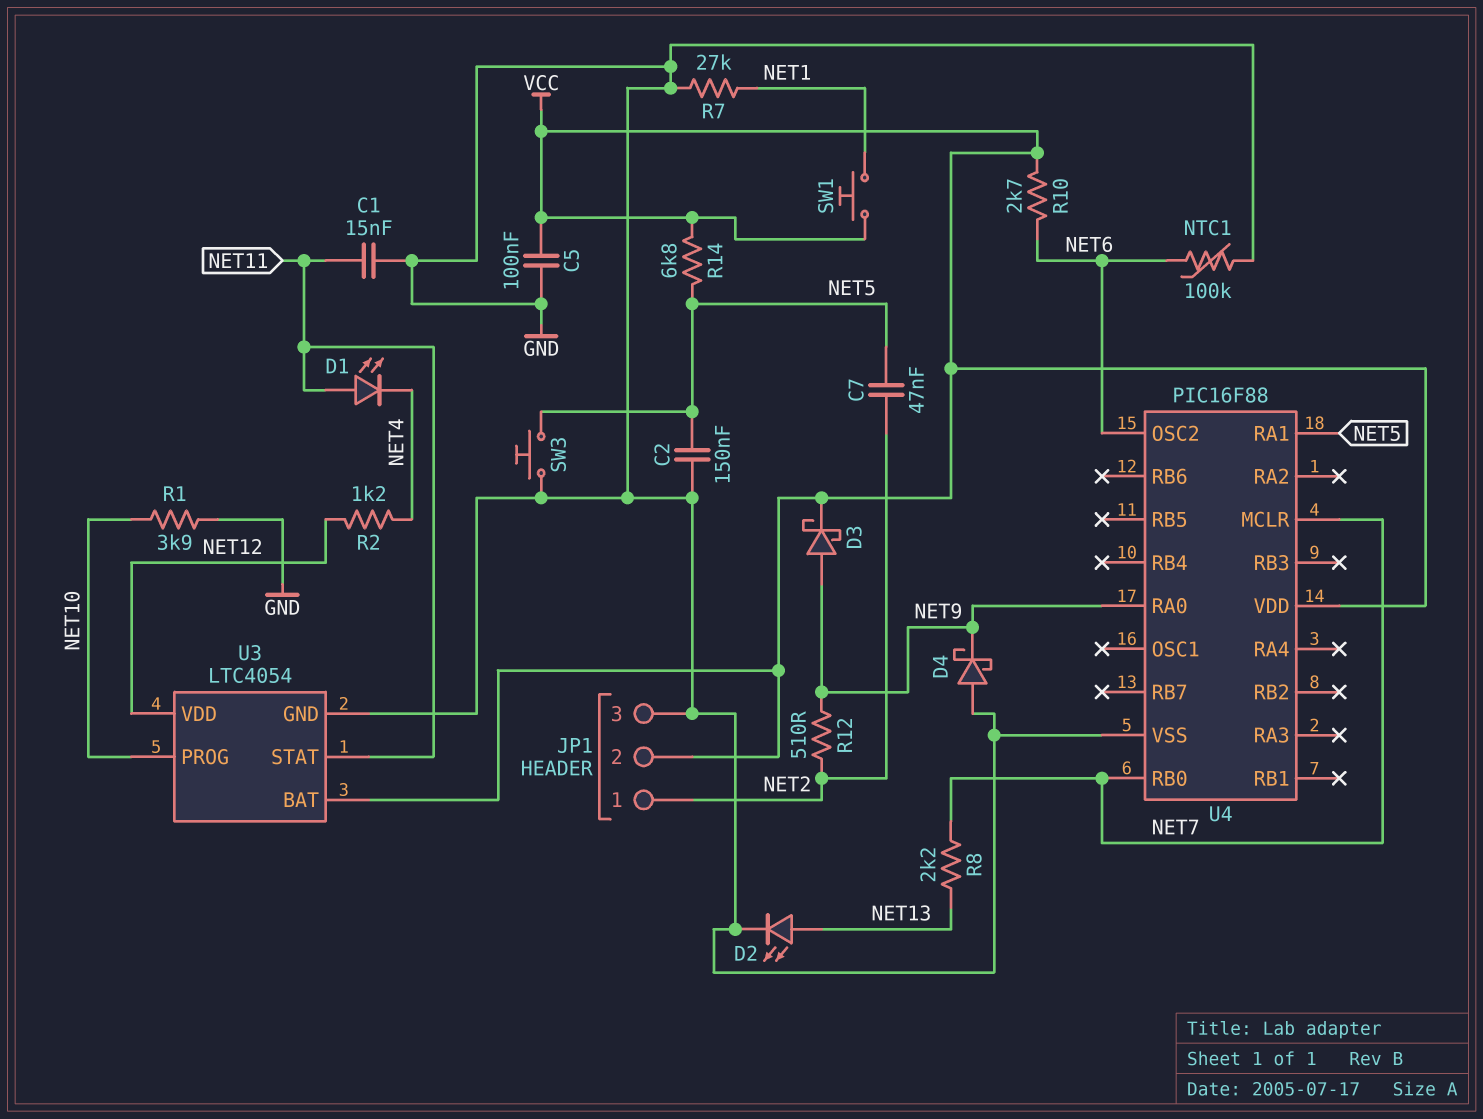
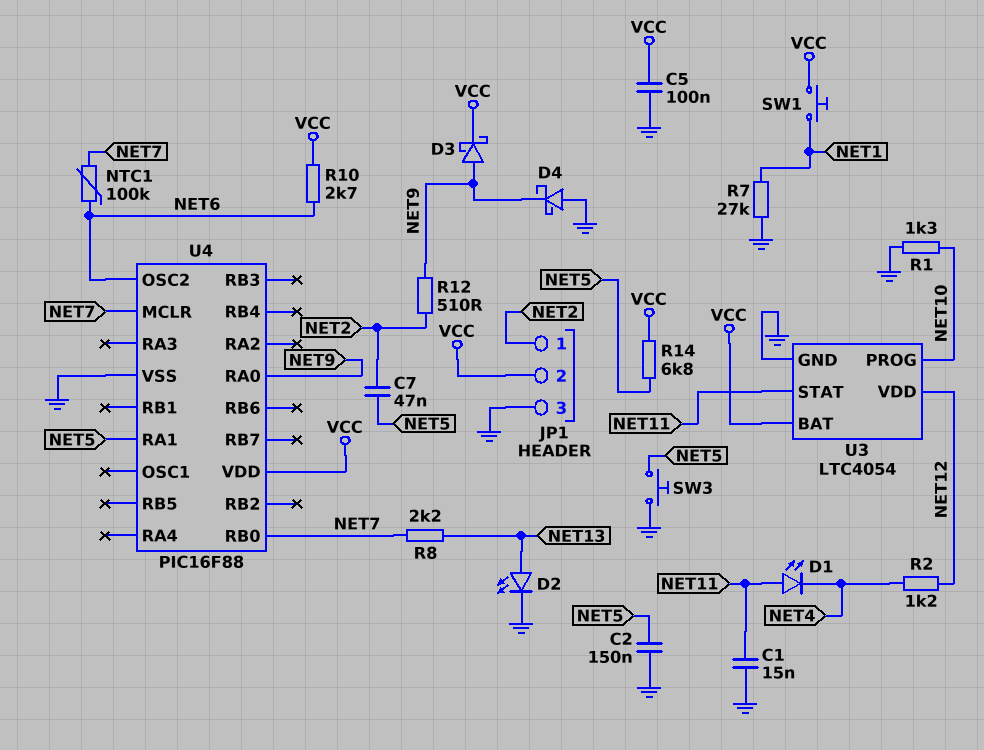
NTC1: 100k (GND, NET6) -> 100k (NET6, NET7)
R1: 3.9k (GND, NET10) -> 1.3k (GND, NET10)

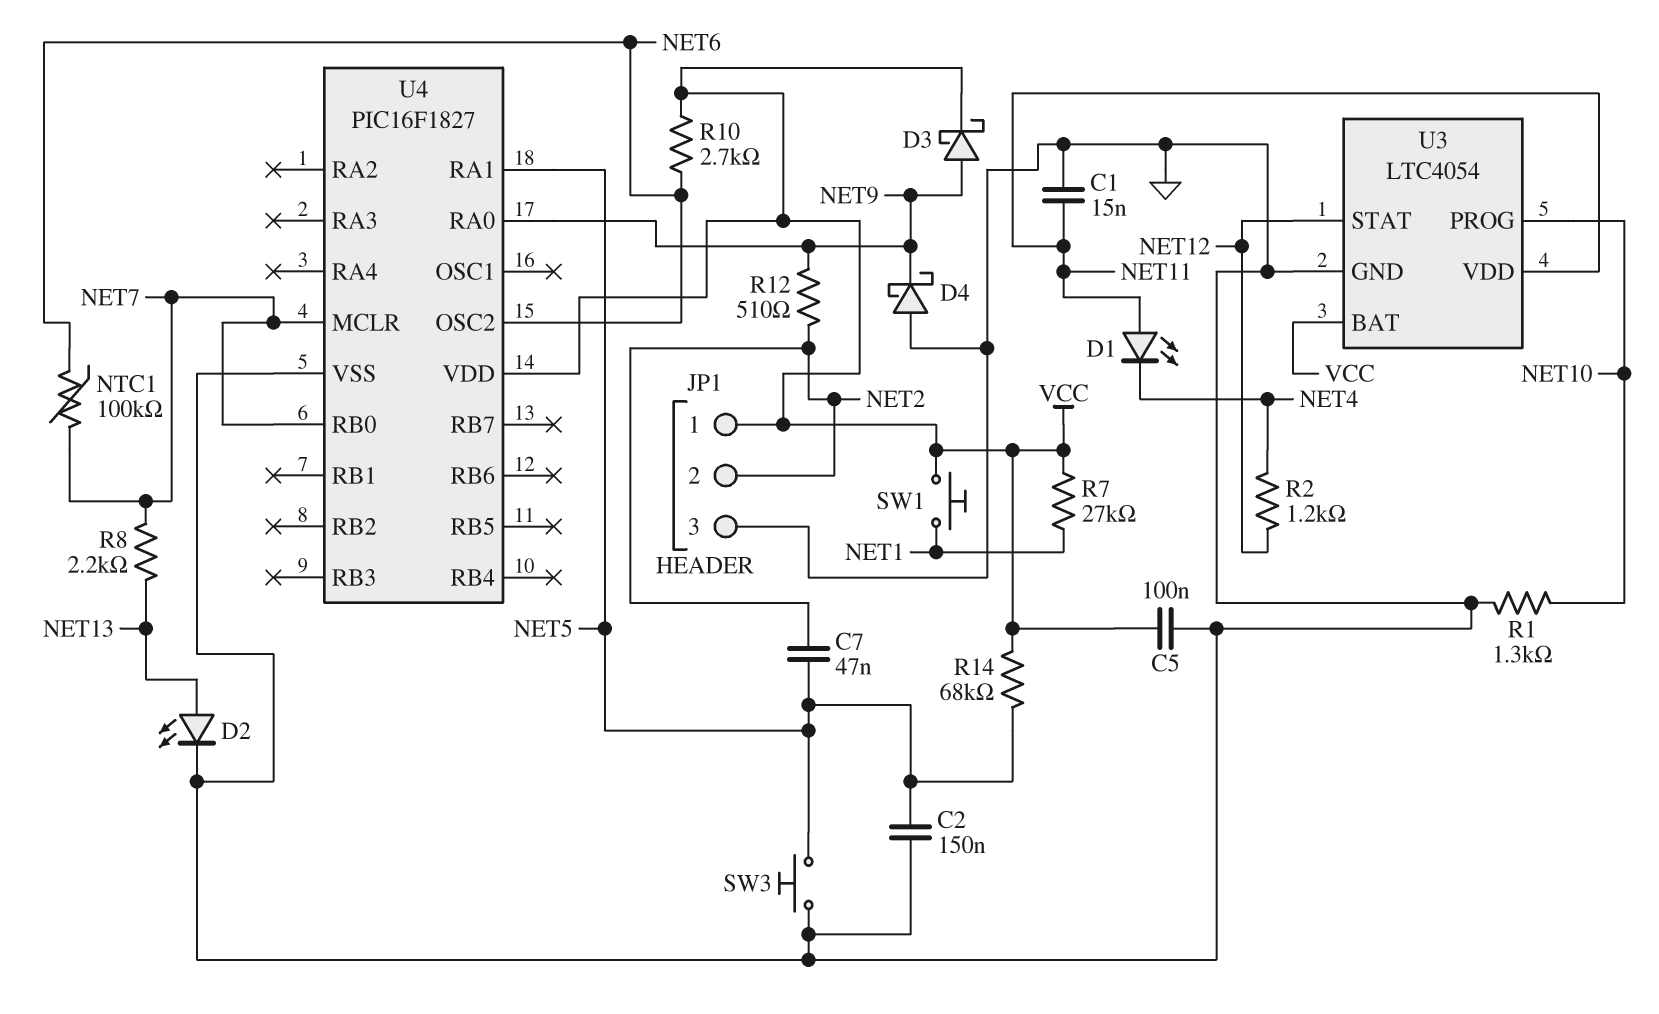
JP1 pin 1: NET2 -> VCC
JP1 pin 2: VCC -> NET2
R7: 27k (GND, NET1) -> 27k (NET1, VCC)
R14: 6.8k (NET5, VCC) -> 68k (NET5, VCC)
U3 pin STAT: NET11 -> NET12
U3 pin VDD: NET12 -> NET11
U4: PIC16F88 -> PIC16F1827

